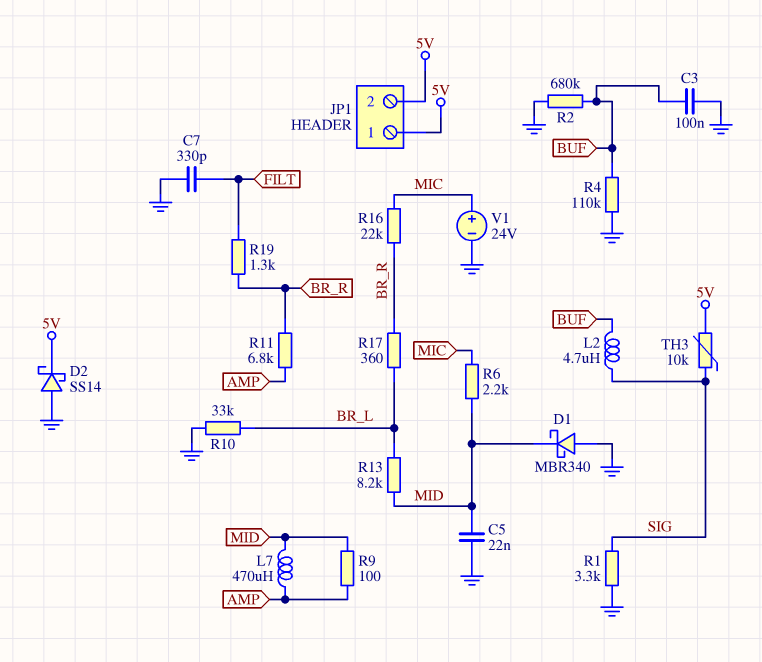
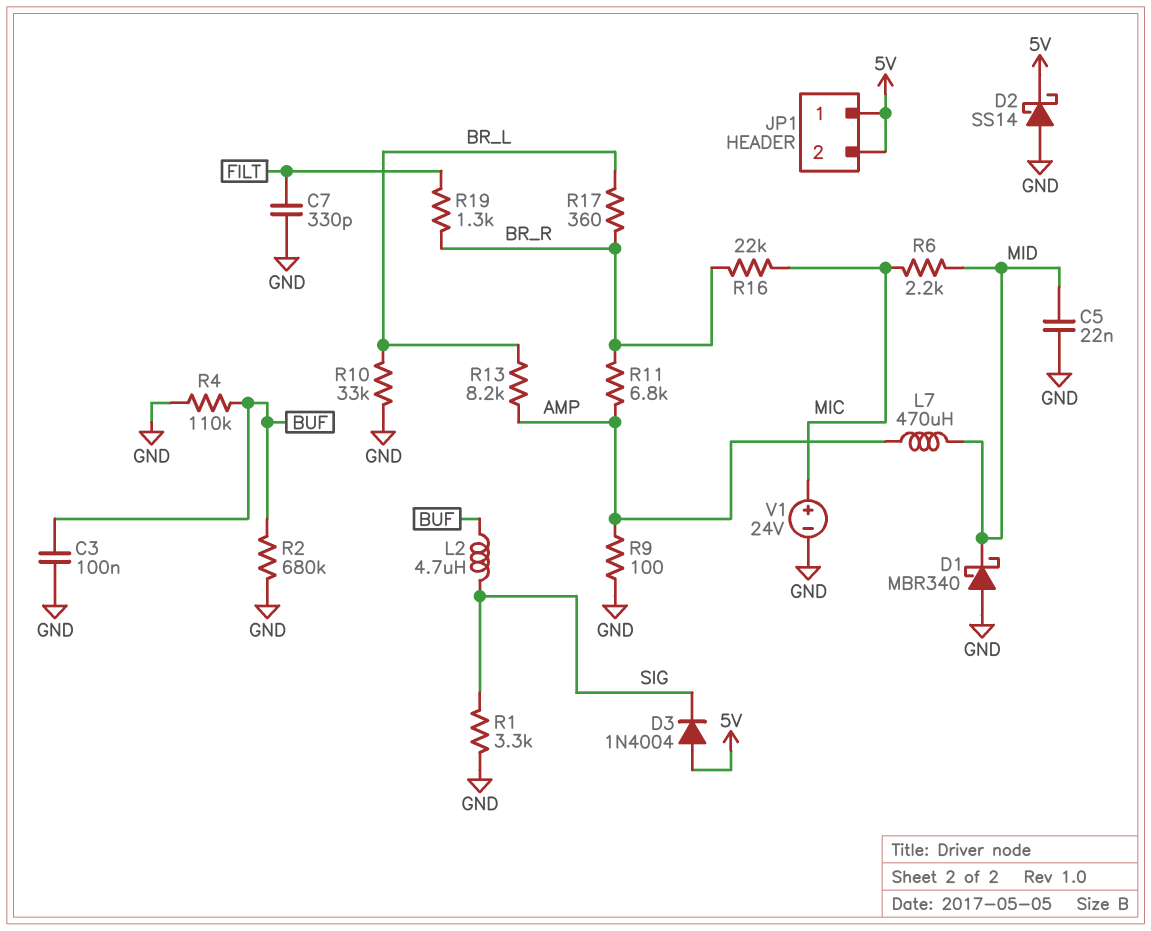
D3: none -> diode 1N4004 (A 5V, K SIG)
R9: 100 (AMP, MID) -> 100 (AMP, GND)
R13: 8.2k (BR_L, MID) -> 8.2k (AMP, BR_L)
TH3: 10k (5V, SIG) -> none

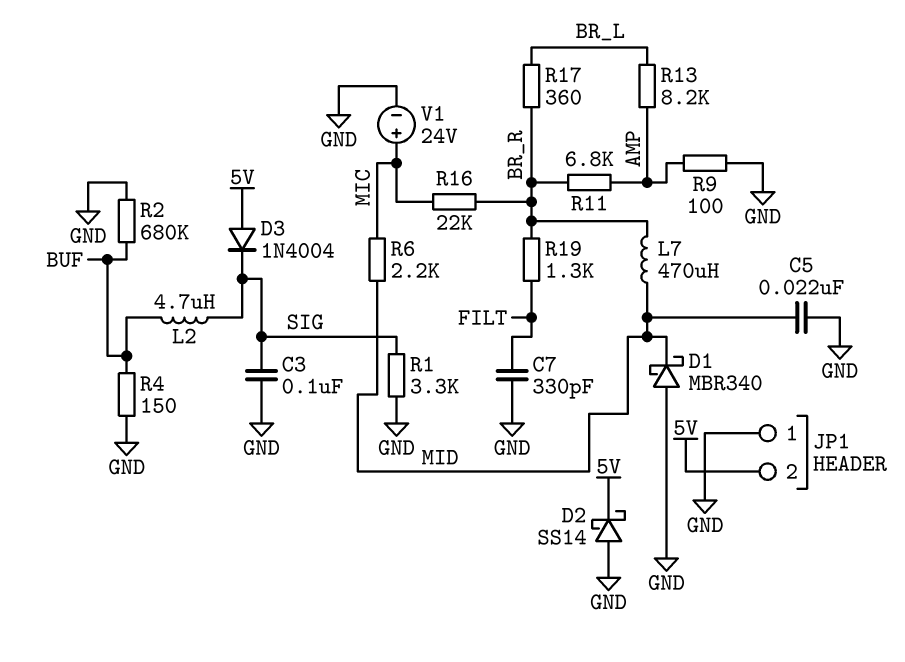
C3: 100nF (BUF, GND) -> 100nF (GND, SIG)
JP1 pin 1: 5V -> GND
L7: 470uH (AMP, MID) -> 470uH (BR_R, MID)
R4: 110k (BUF, GND) -> 150 (BUF, GND)
R10: 33k (BR_L, GND) -> none

